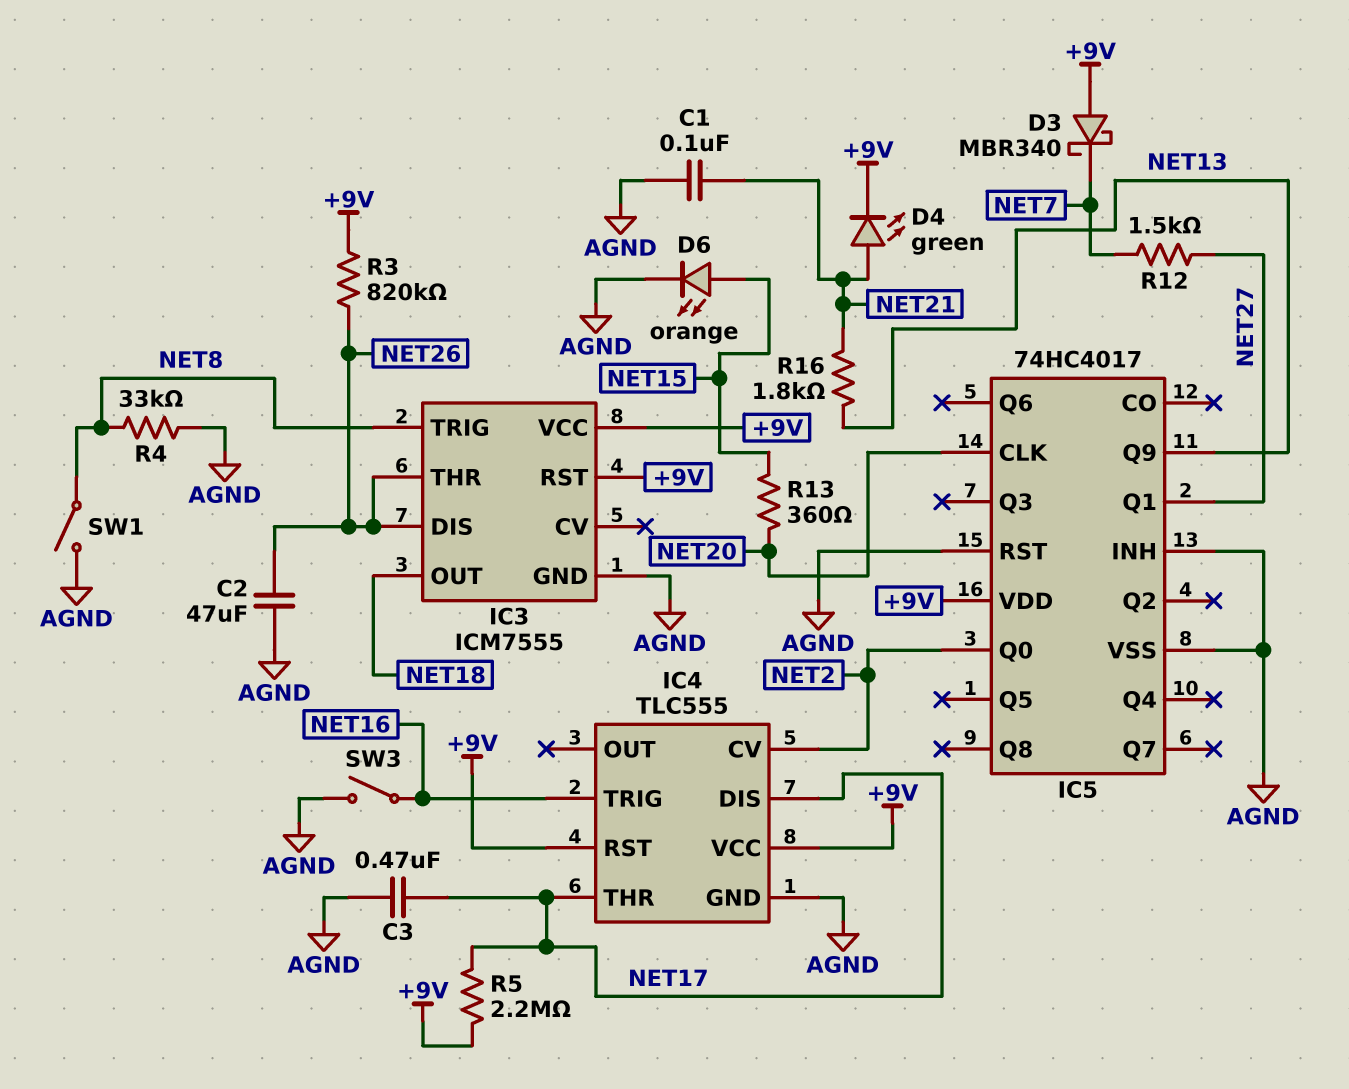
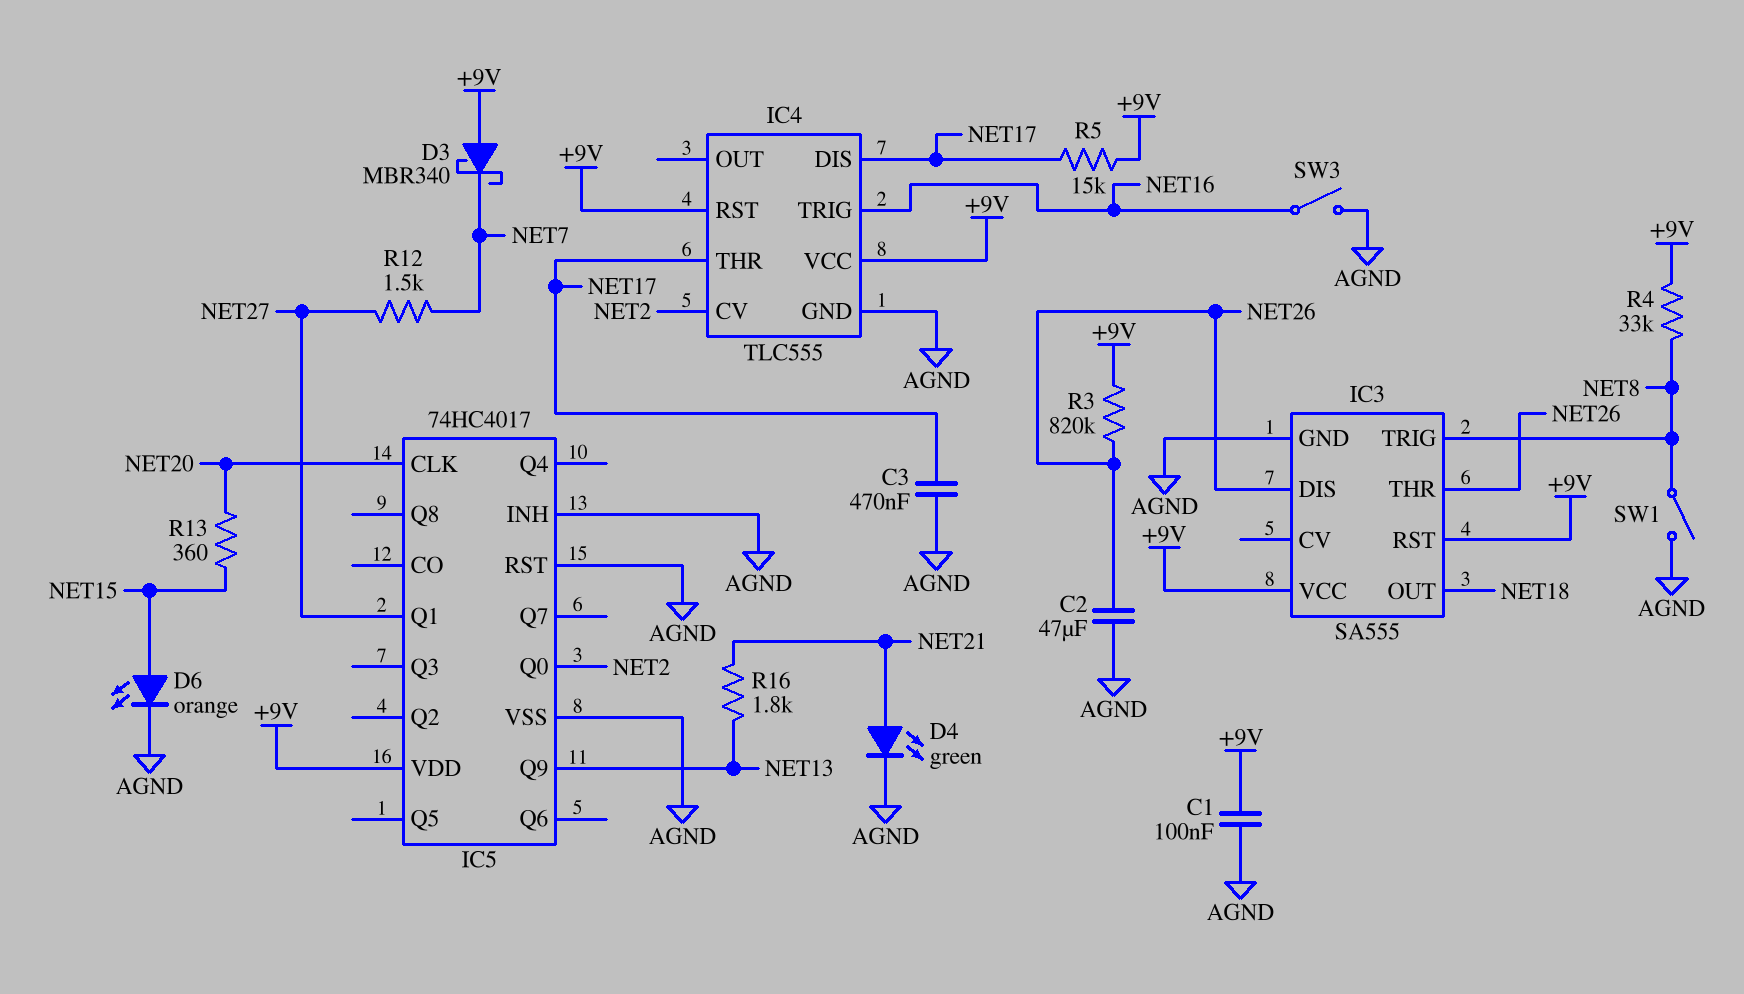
C1: 100nF (AGND, NET21) -> 100nF (+9V, AGND)
D4: LED green (A NET21, K +9V) -> LED green (A NET21, K AGND)
IC3: ICM7555 -> SA555
R4: 33k (AGND, NET8) -> 33k (+9V, NET8)
R5: 2.2M (+9V, NET17) -> 15k (+9V, NET17)

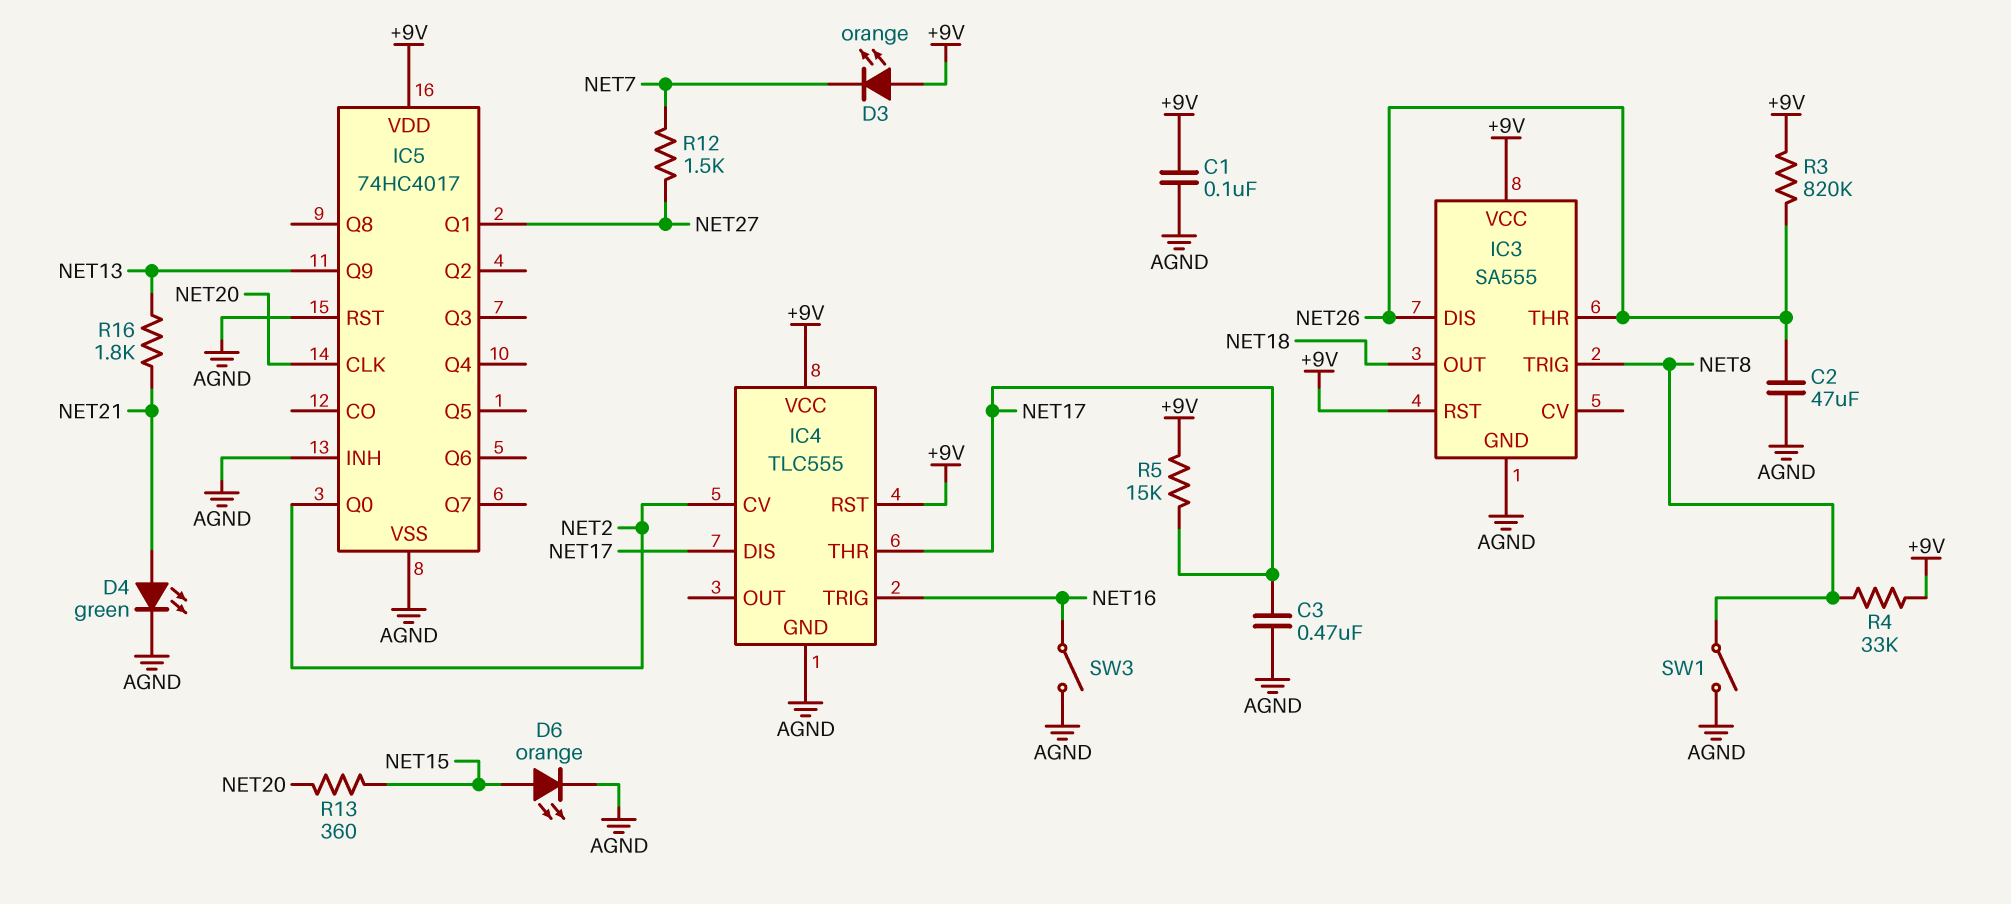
D3: schottky MBR340 (A +9V, K NET7) -> LED orange (A +9V, K NET7)

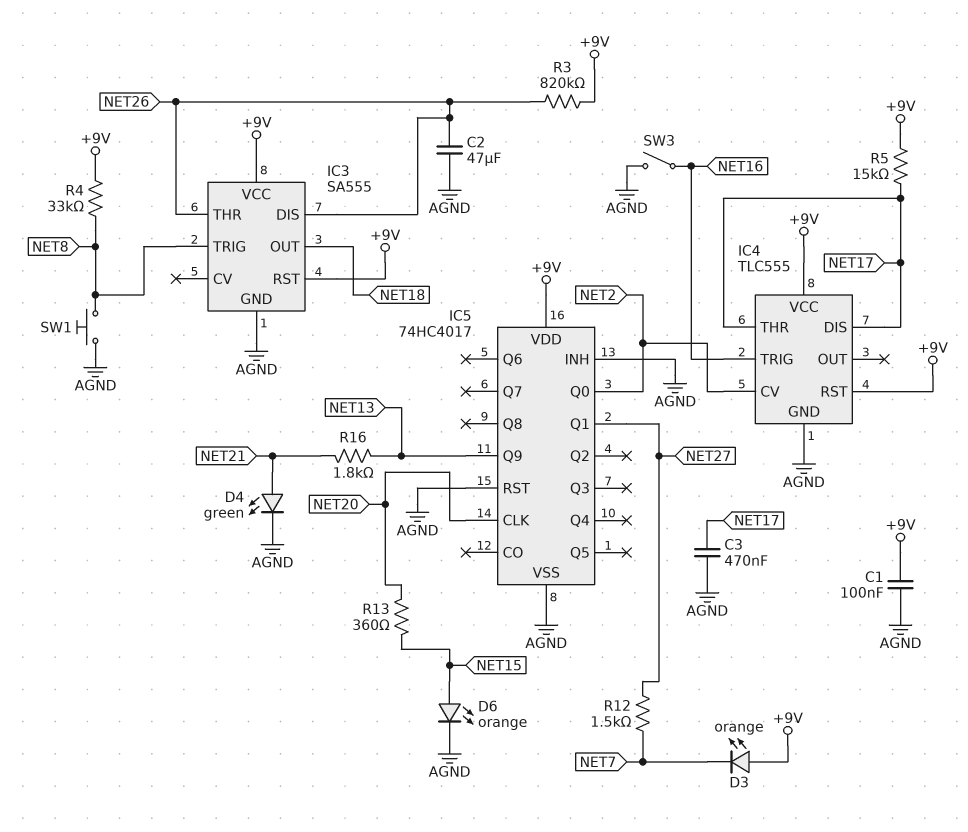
SW1: switch (AGND, NET8) -> button (AGND, NET8)

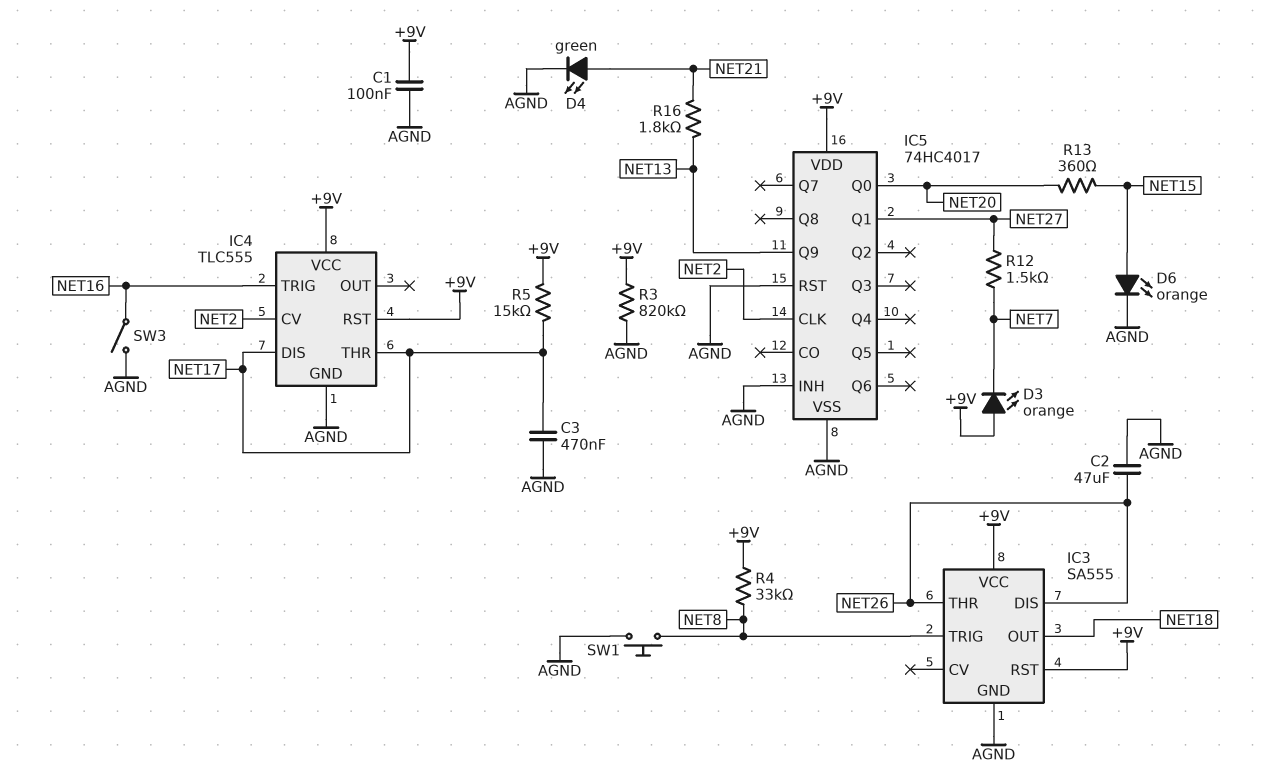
IC5 pin CLK: NET20 -> NET2
IC5 pin Q0: NET2 -> NET20
R3: 820k (+9V, NET26) -> 820k (+9V, AGND)

